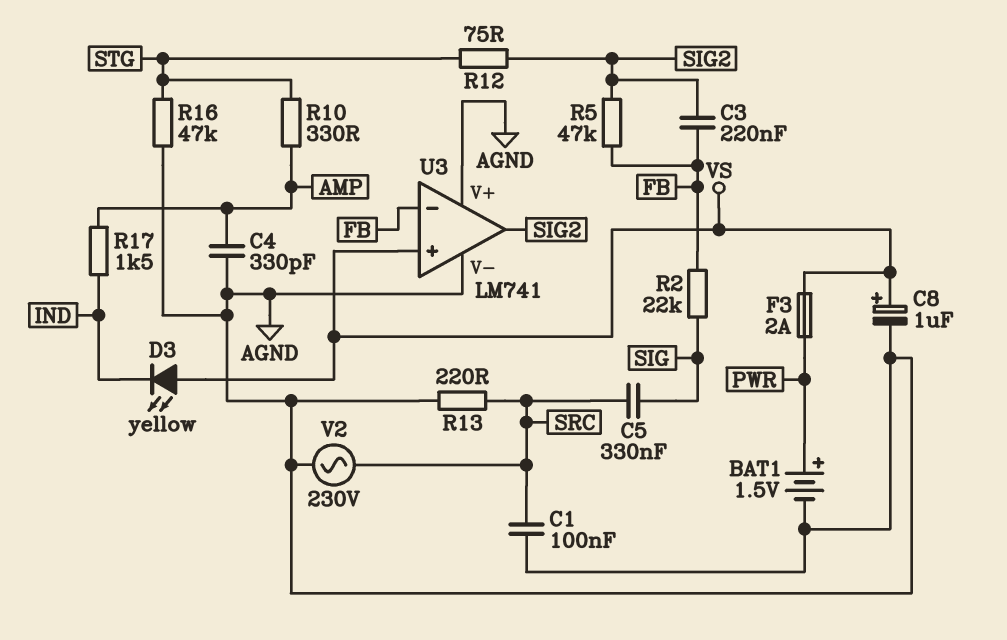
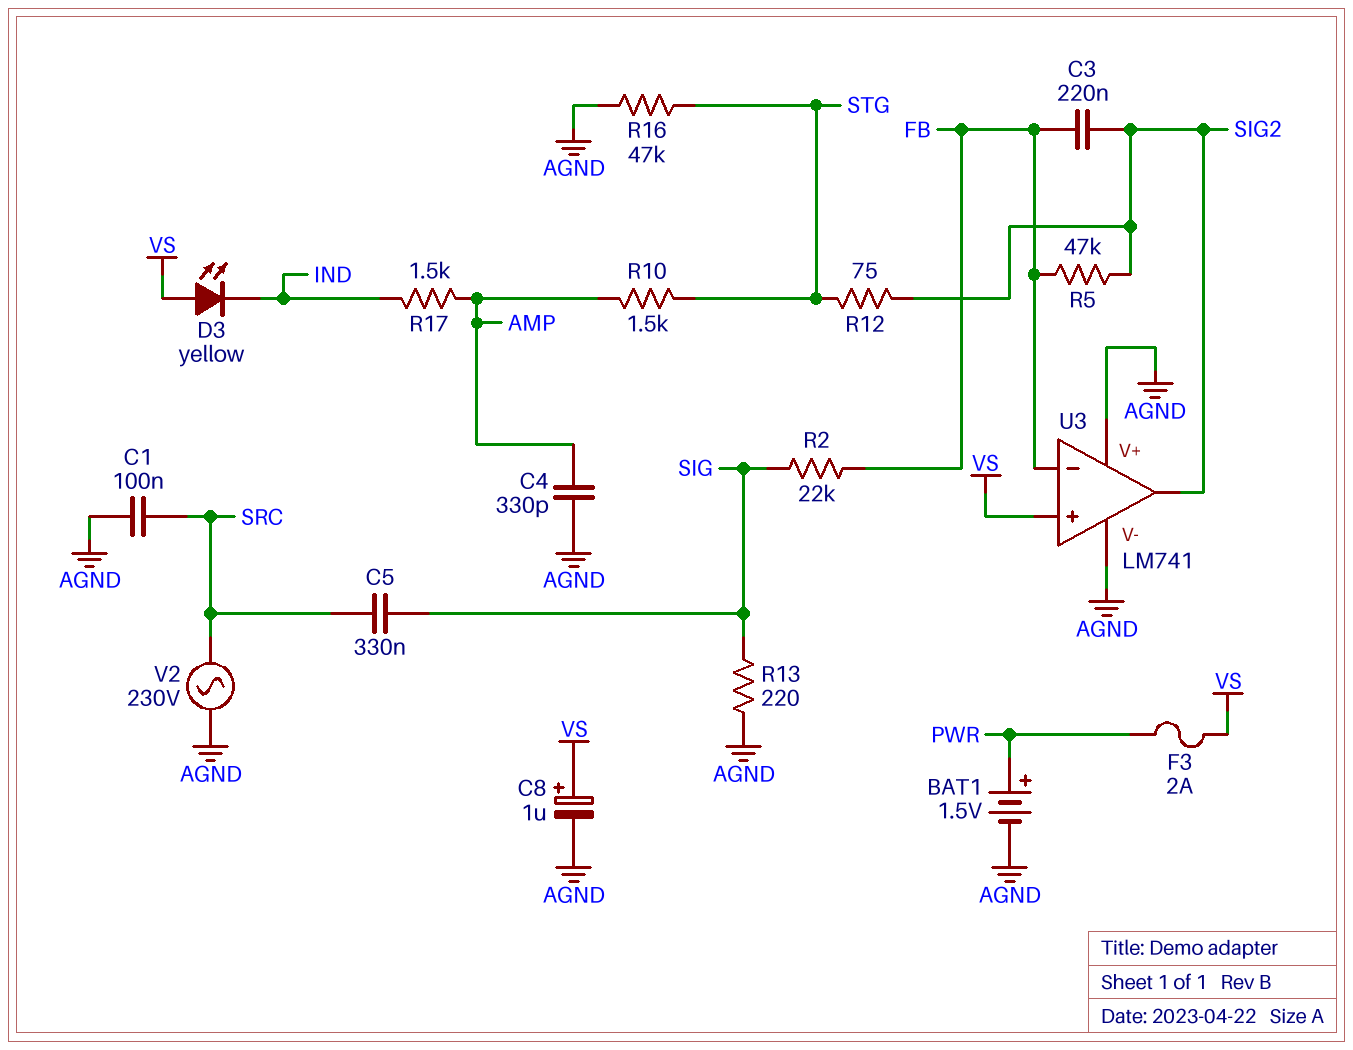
R10: 330 (AMP, STG) -> 1.5k (AMP, STG)
R13: 220 (AGND, SRC) -> 220 (AGND, SIG)

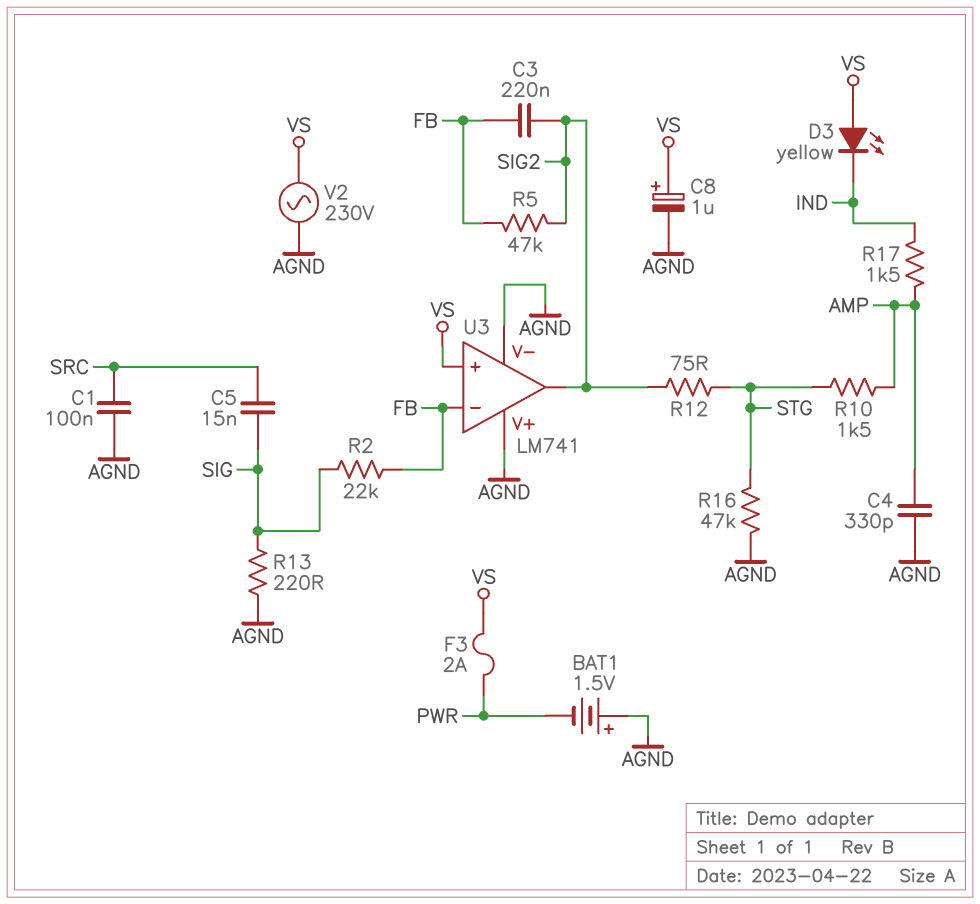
BAT1: 1.5V (plus PWR, minus AGND) -> 1.5V (plus AGND, minus PWR)
C5: 330nF (SIG, SRC) -> 15nF (SIG, SRC)
V2: AC 230V (AGND, SRC) -> AC 230V (AGND, VS)

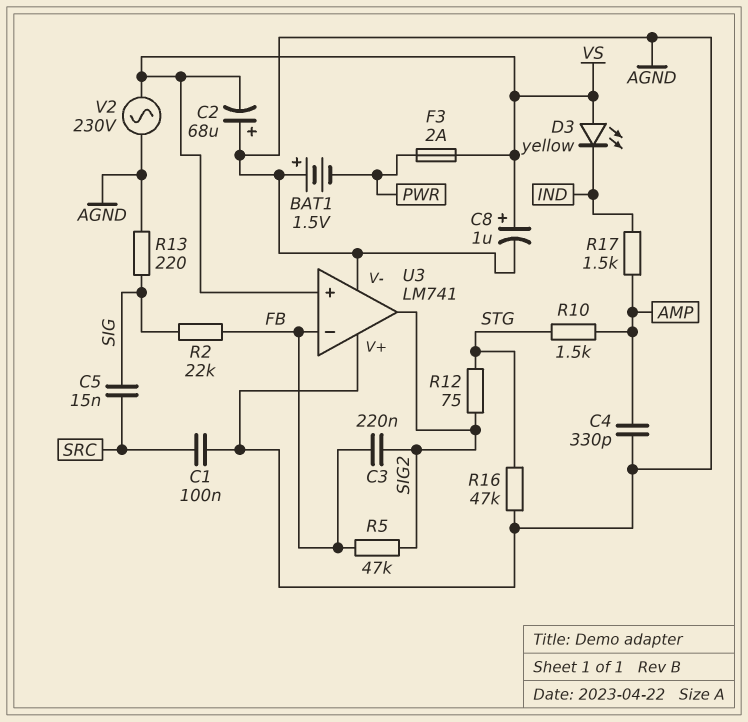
C2: none -> 68uF (plus AGND, minus VS)

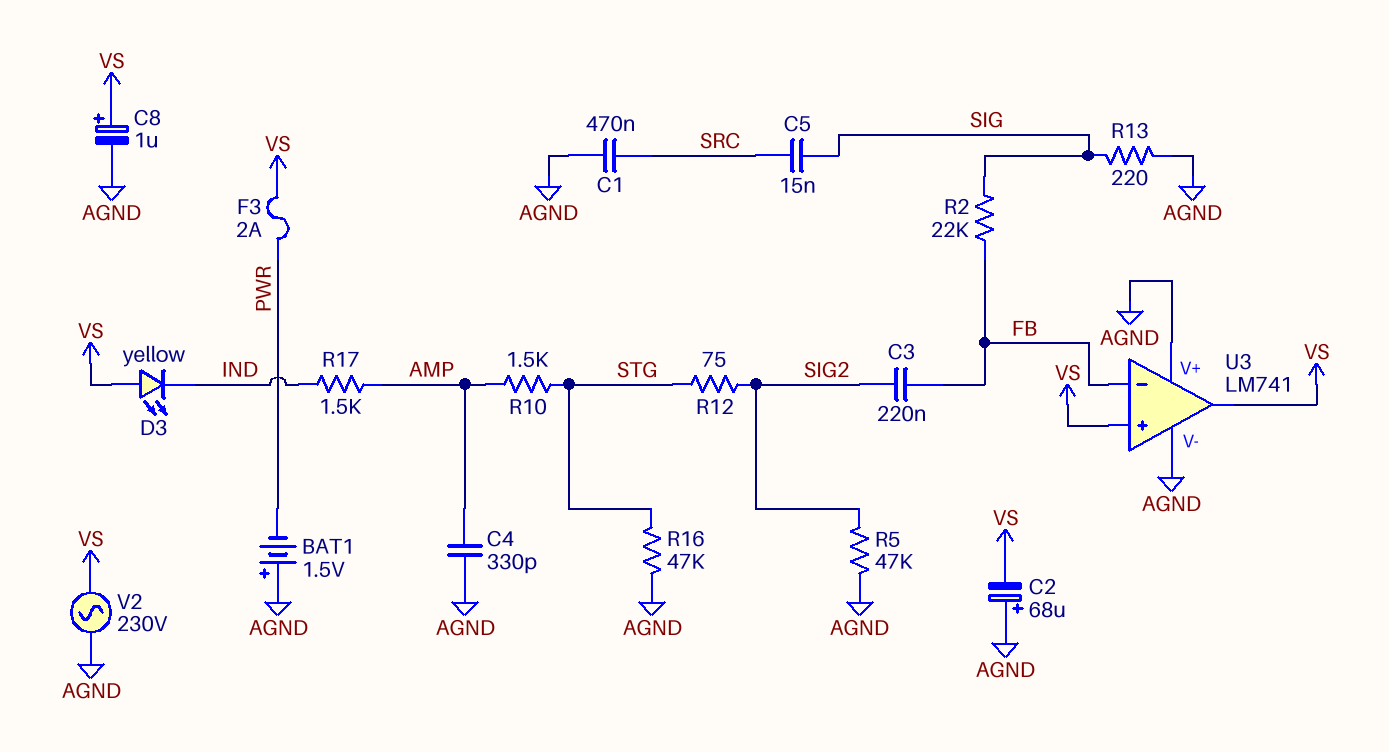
C1: 100nF (AGND, SRC) -> 470nF (AGND, SRC)
R5: 47k (FB, SIG2) -> 47k (AGND, SIG2)
U3 pin out: SIG2 -> VS

